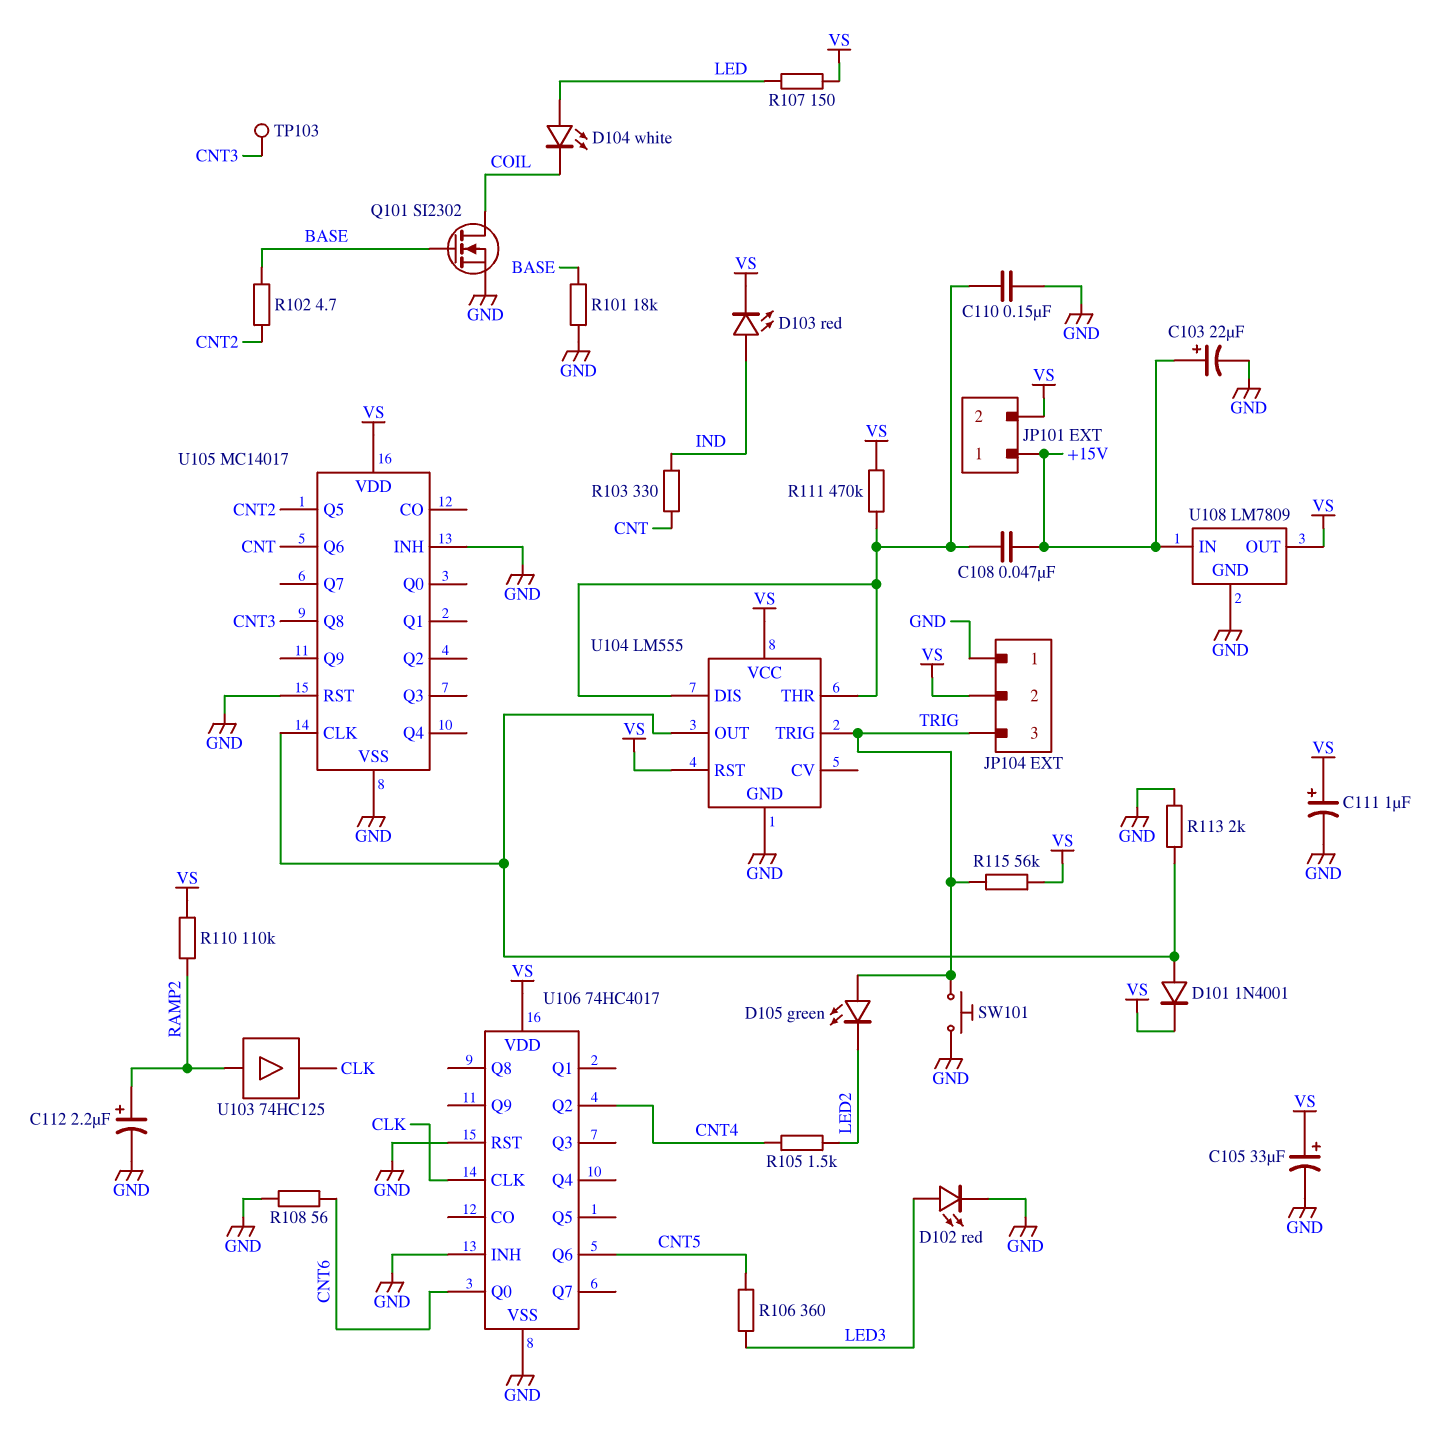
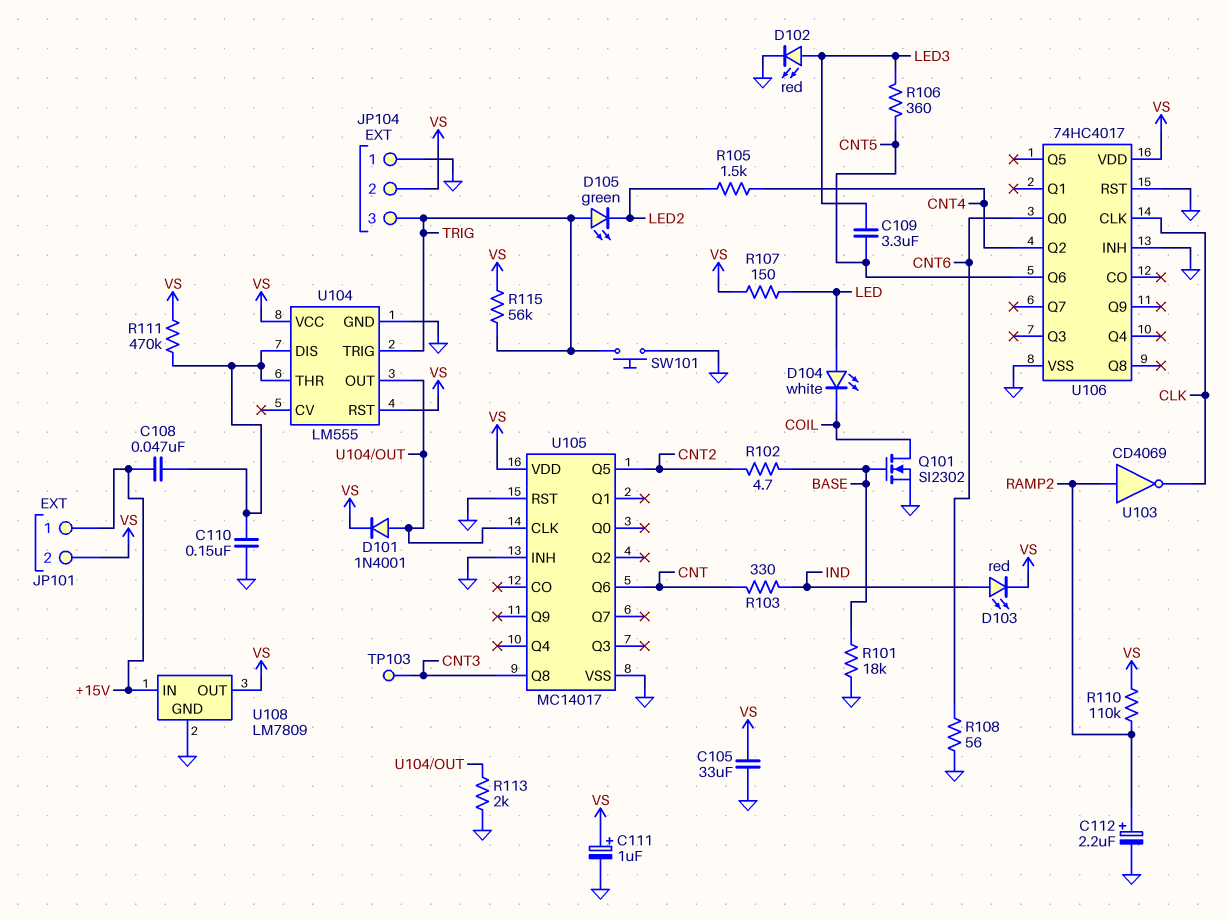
C103: 22uF (plus +15V, minus GND) -> none
C105: 33uF (plus VS, minus GND) -> 33uF (GND, VS)
C109: none -> 3.3uF (CNT5, LED3)
U103: buffer 74HC125 (in RAMP2, out CLK) -> NOT CD4069 (in RAMP2, out CLK)

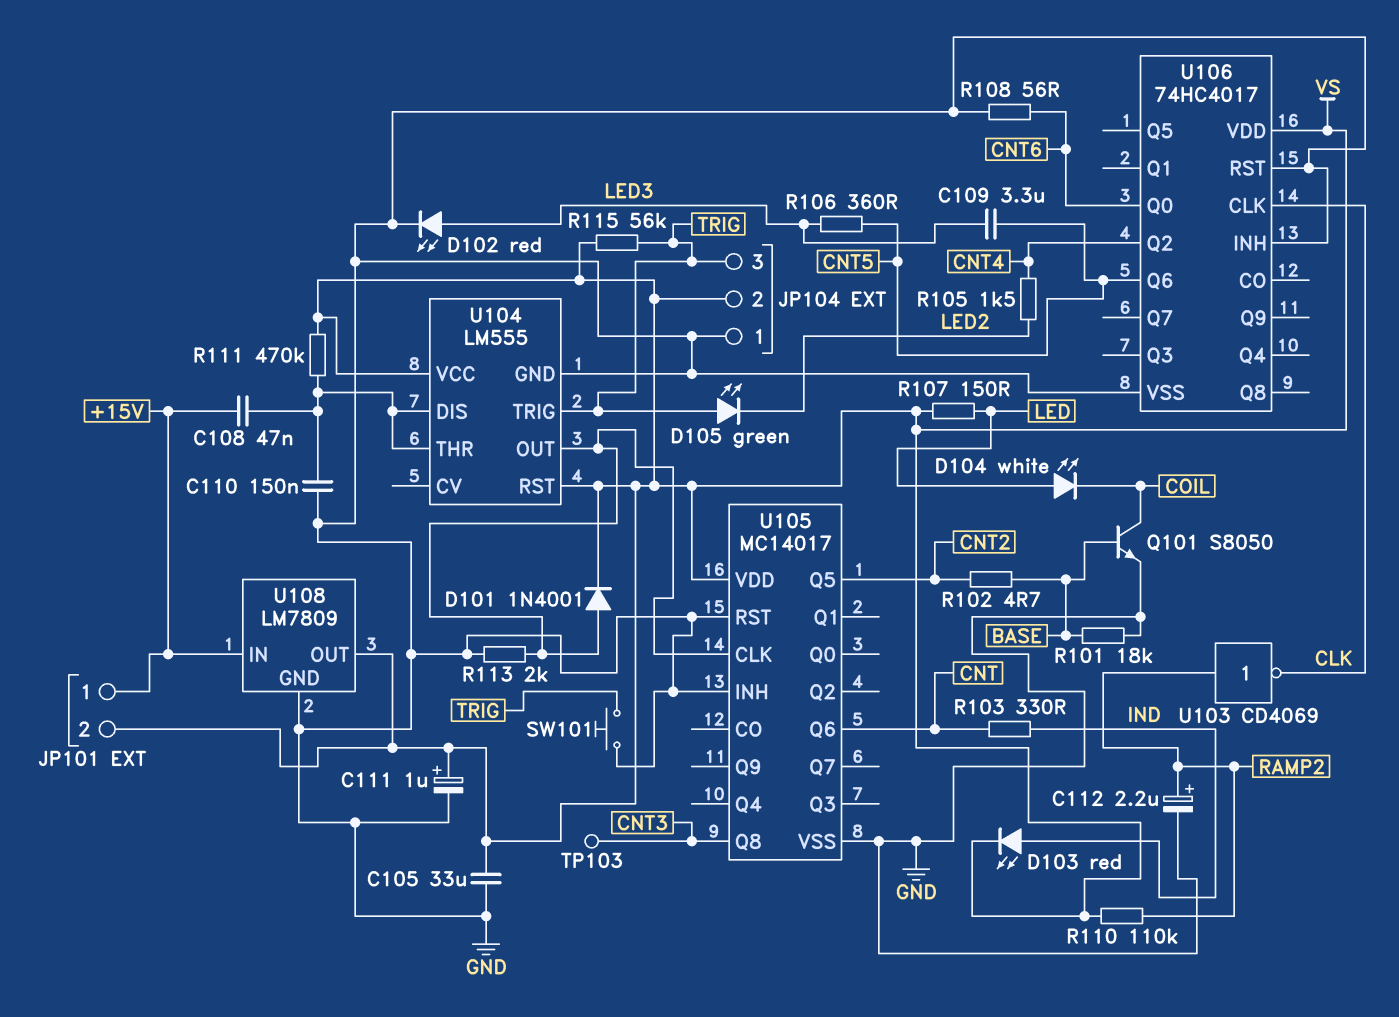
Q101: NMOS SI2302 (G BASE, D COIL, S GND) -> NPN S8050 (B BASE, C COIL, E GND)

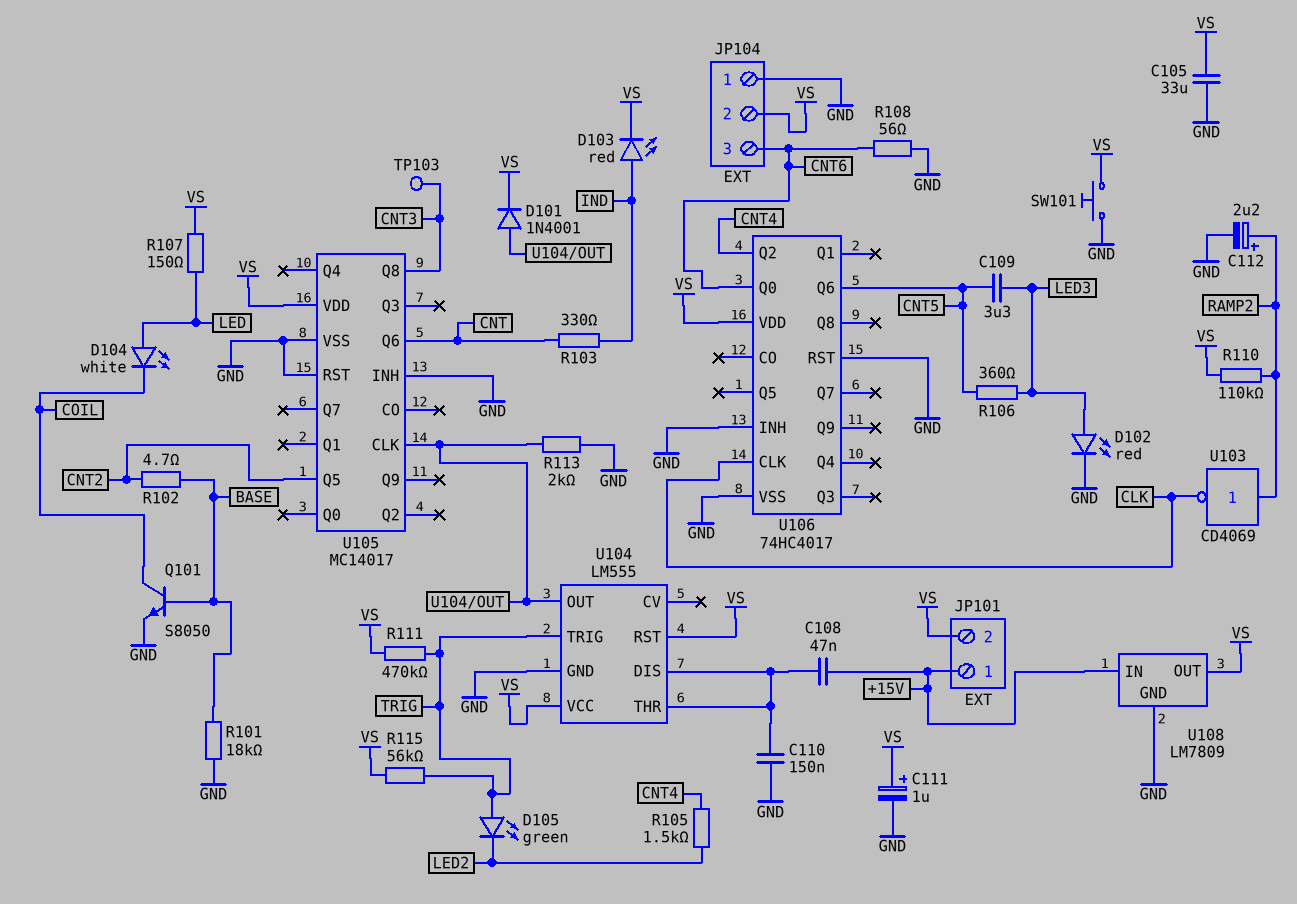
JP104 pin 3: TRIG -> CNT6
R111: 470k (U104/DIS, VS) -> 470k (TRIG, VS)
SW101: button (GND, TRIG) -> button (GND, VS)

